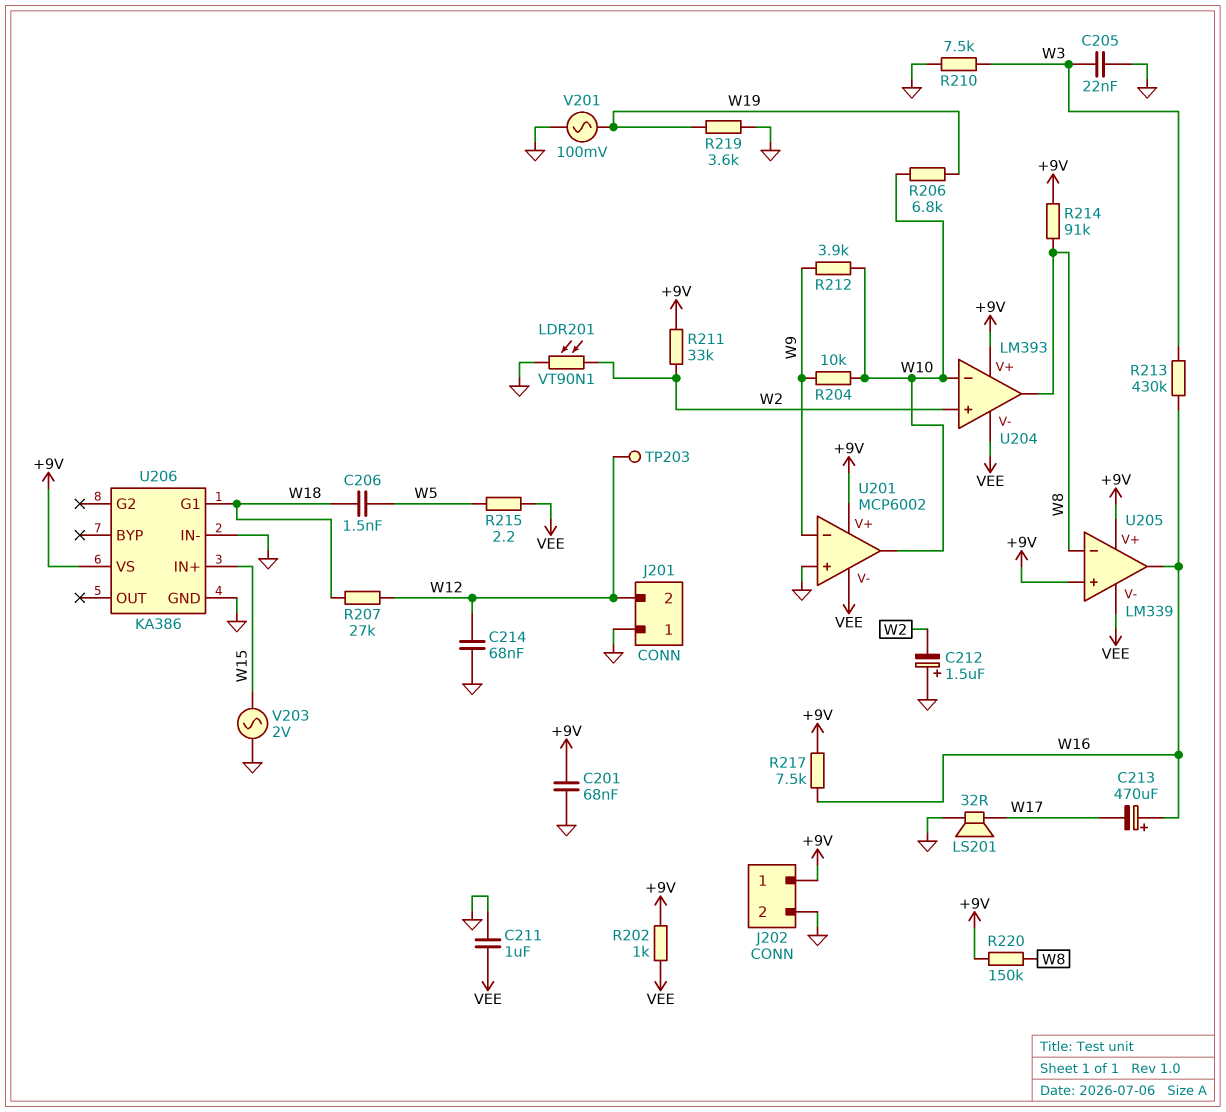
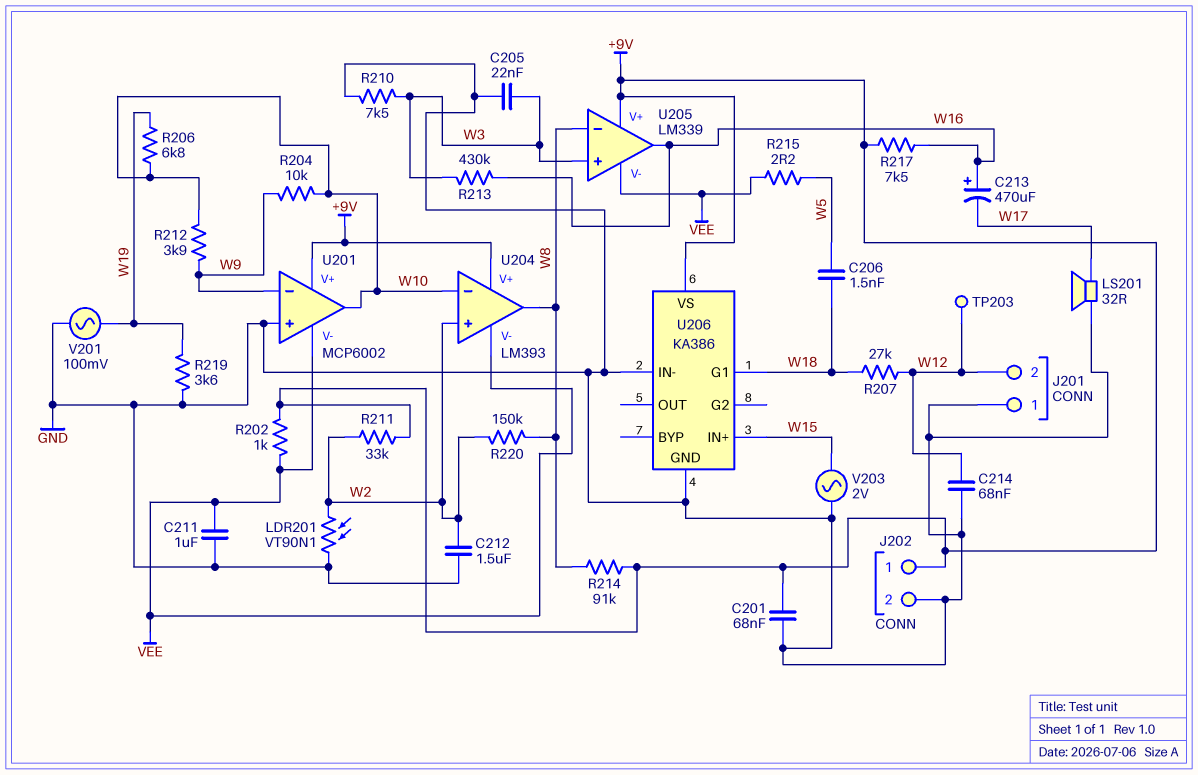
C212: 1.5uF (plus GND, minus W2) -> 1.5uF (GND, W2)
R220: 150k (+9V, W8) -> 150k (W2, W8)
U205 pin in+: +9V -> W3

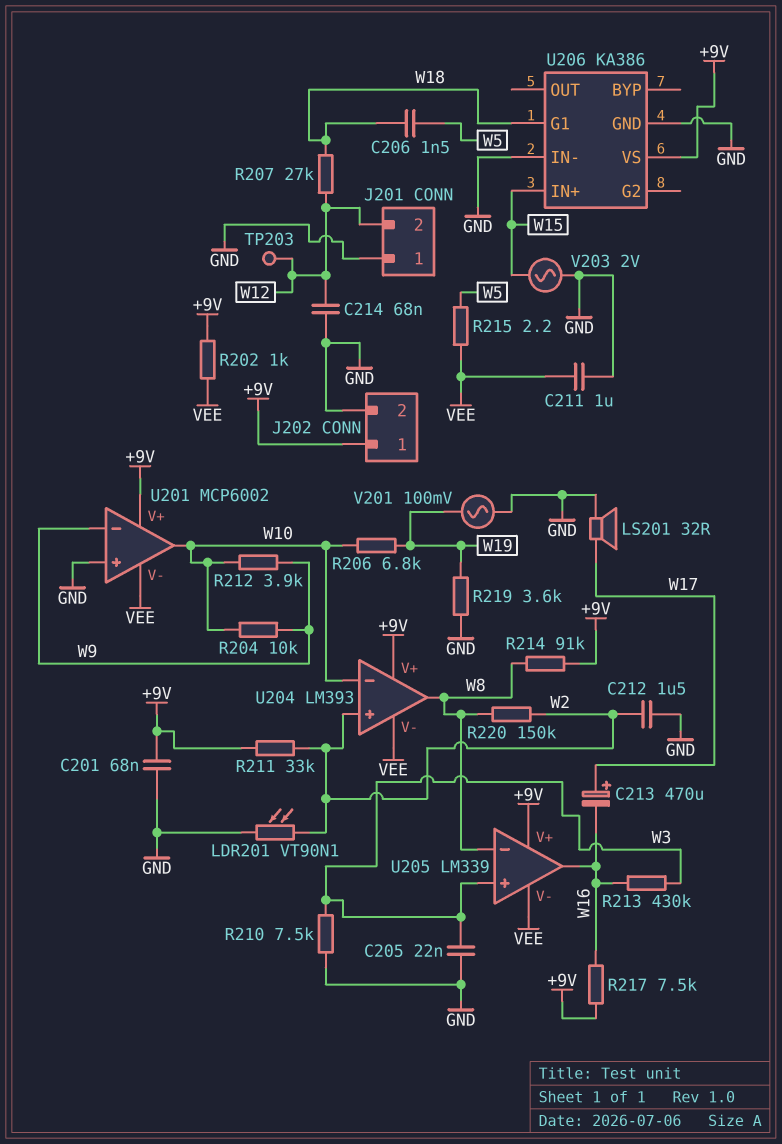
C213: 470uF (plus W16, minus W17) -> 470uF (plus W17, minus W16)

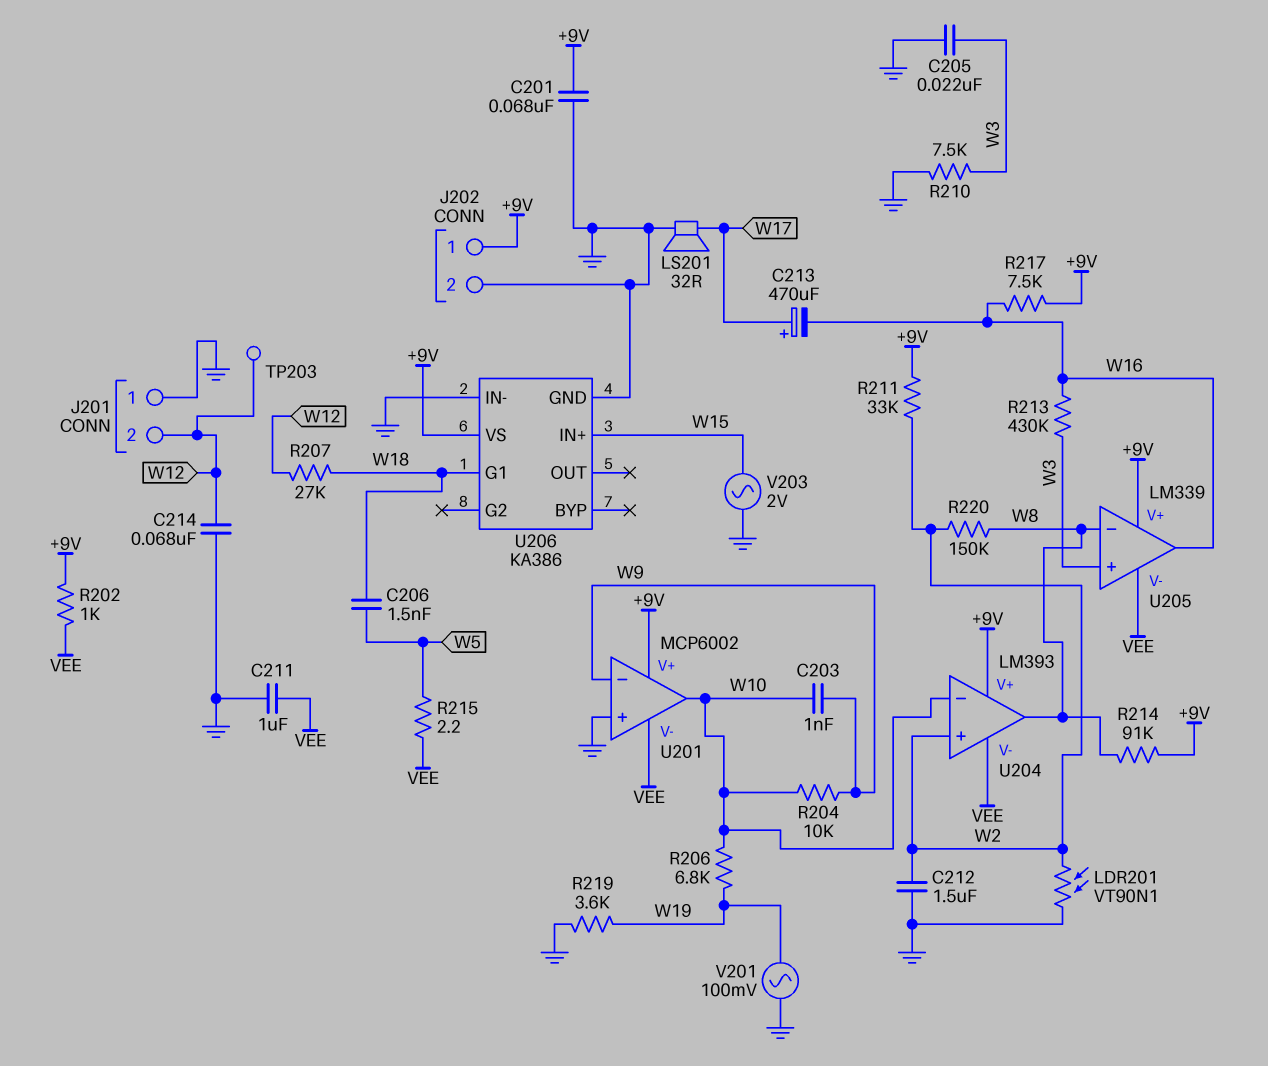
C203: none -> 1nF (W9, W10)
R212: 3.9k (W9, W10) -> none

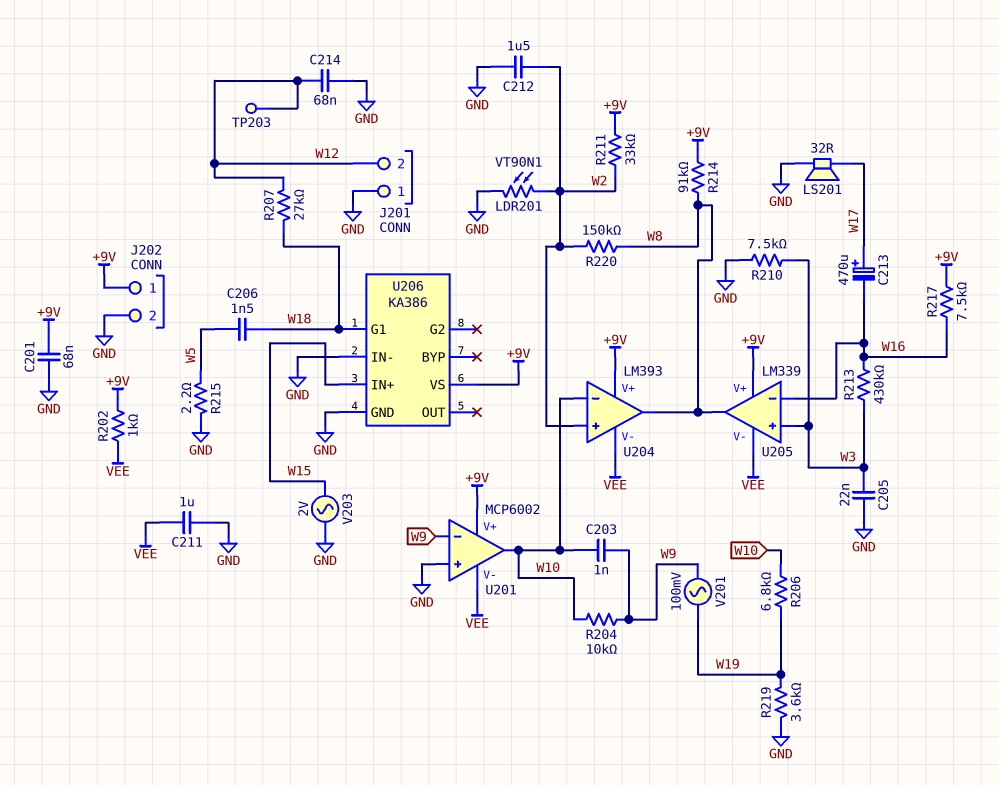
R215: 2.2 (VEE, W5) -> 2.2 (GND, W5)
U205 pin in-: W8 -> W16
U205 pin out: W16 -> W8
V201: AC 100mV (GND, W19) -> AC 100mV (W9, W19)

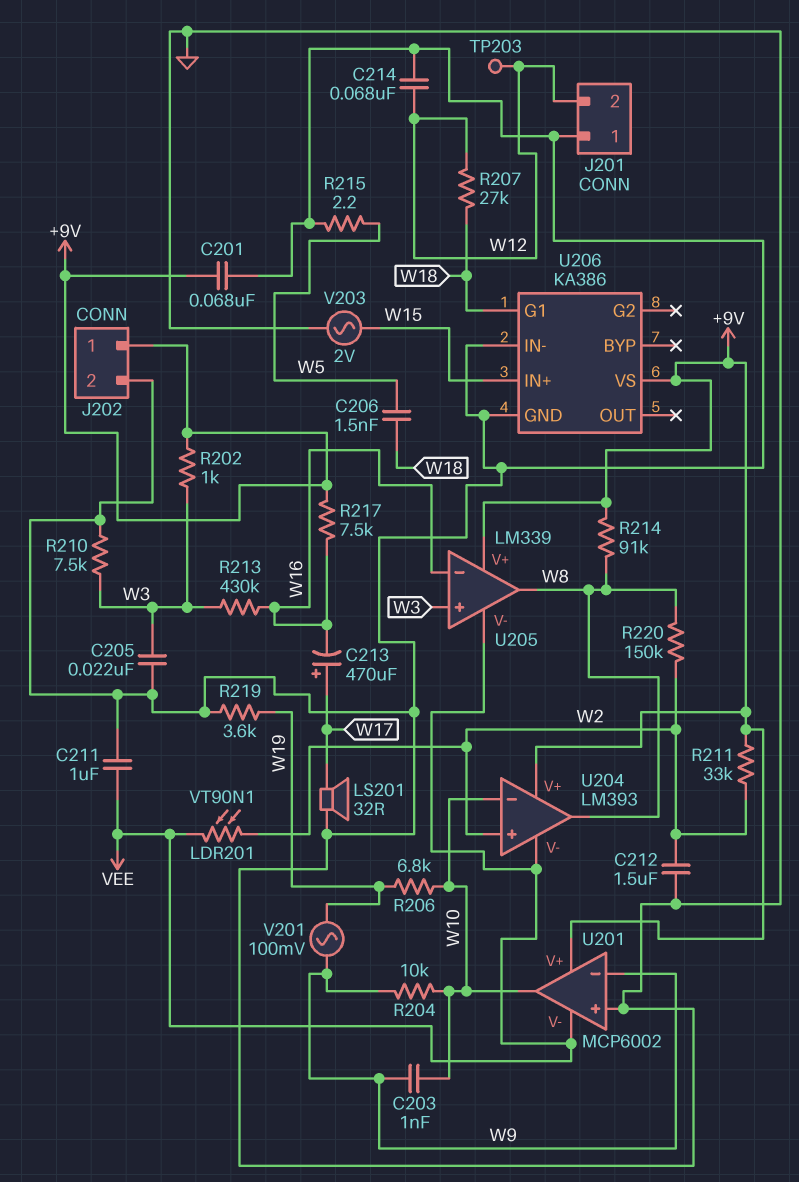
LDR201: VT90N1 (GND, W2) -> VT90N1 (VEE, W2)
R202: 1k (+9V, VEE) -> 1k (+9V, W3)

